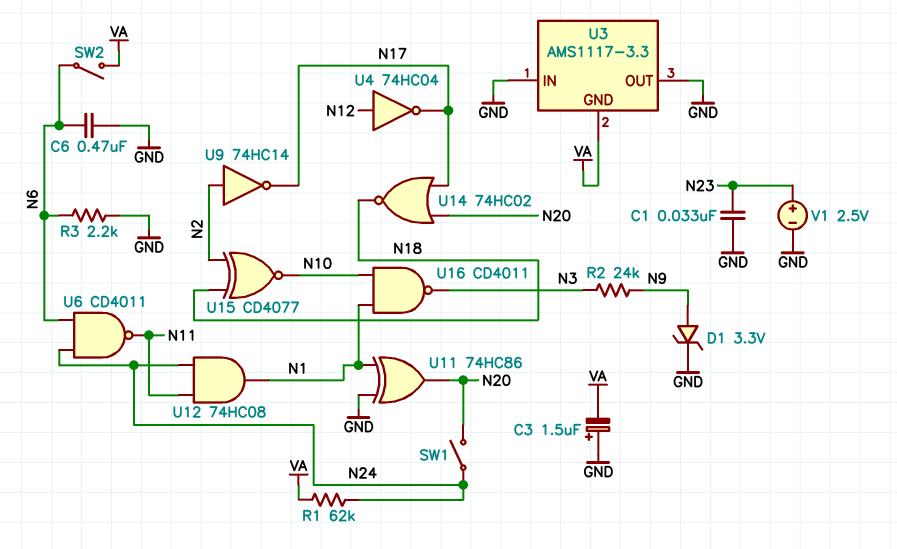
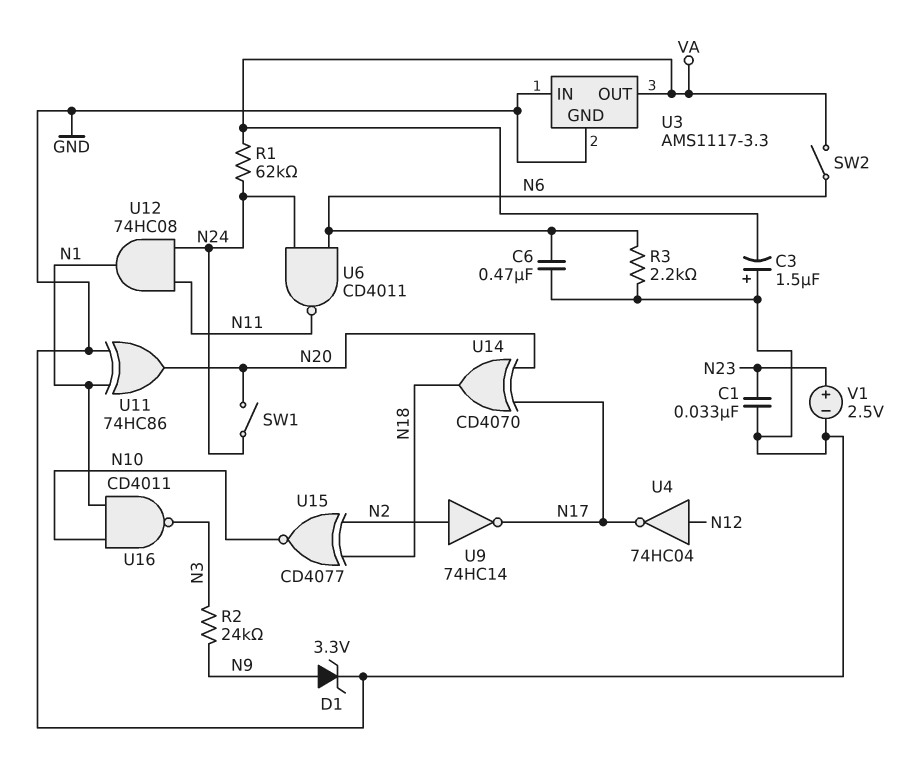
U3 pin GND: VA -> GND
U3 pin OUT: GND -> VA
U14: NOR 74HC02 (in N17, in N20, out N18) -> XOR CD4070 (in N17, in N20, out N18)

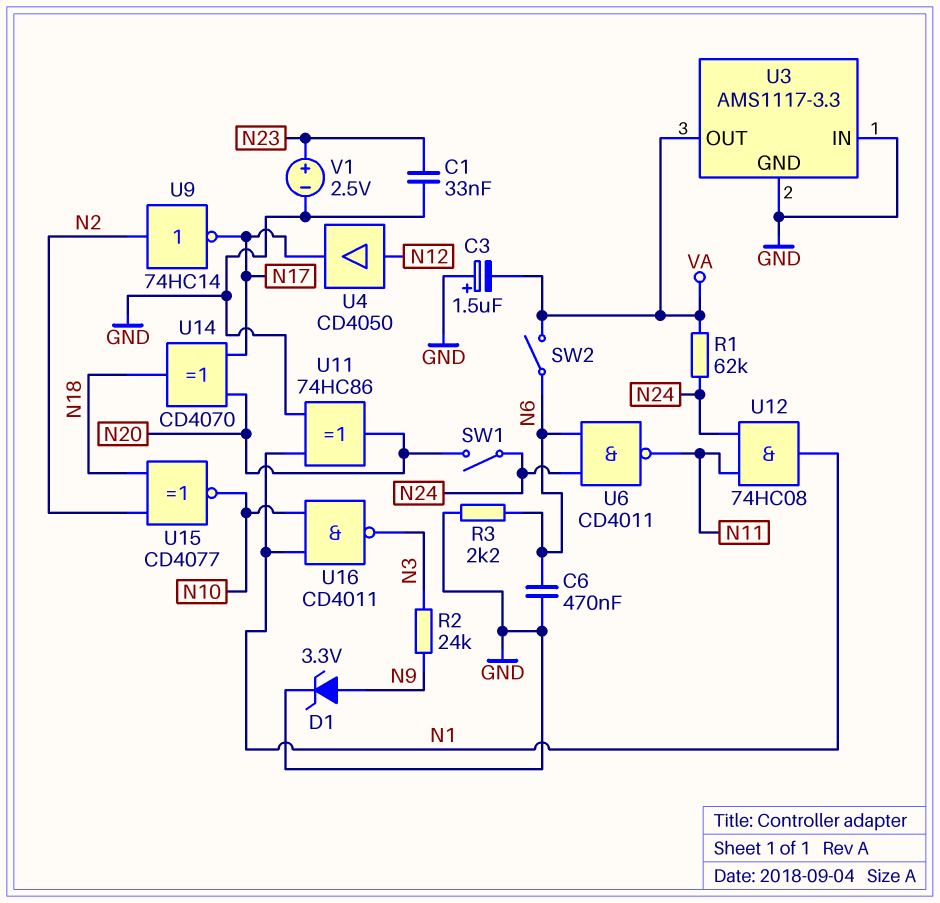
U4: NOT 74HC04 (in N12, out N17) -> buffer CD4050 (in N12, out N17)

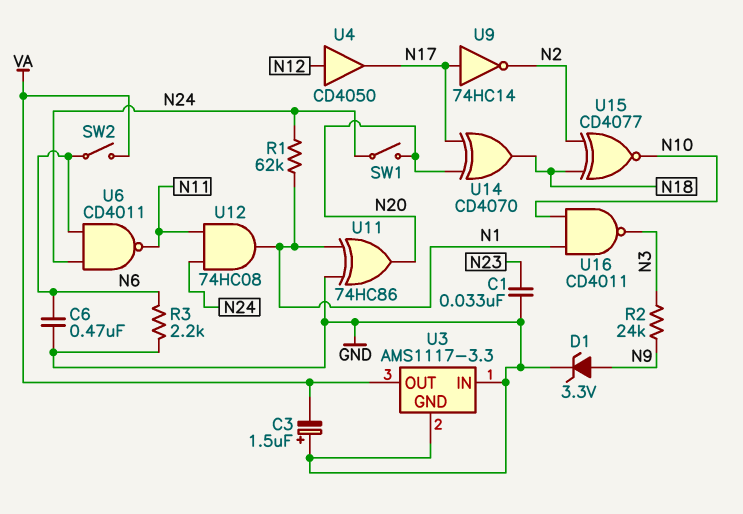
R1: 62k (N24, VA) -> 62k (N1, N24)
U9: NOT 74HC14 (in N2, out N17) -> NOT 74HC14 (in N17, out N2)
V1: 2.5V (plus N23, minus GND) -> none

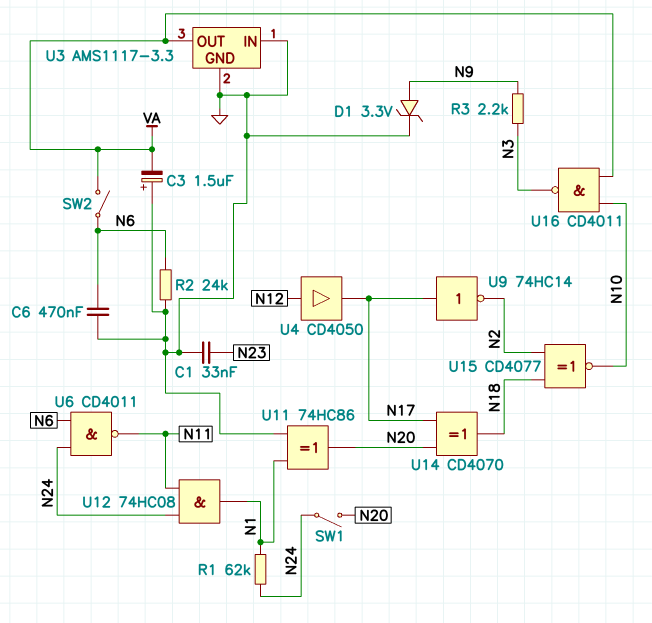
R2: 24k (N3, N9) -> 24k (GND, N6)
R3: 2.2k (GND, N6) -> 2.2k (N3, N9)
U16: NAND CD4011 (in N1, in N10, out N3) -> NAND CD4011 (in N10, in VA, out N3)

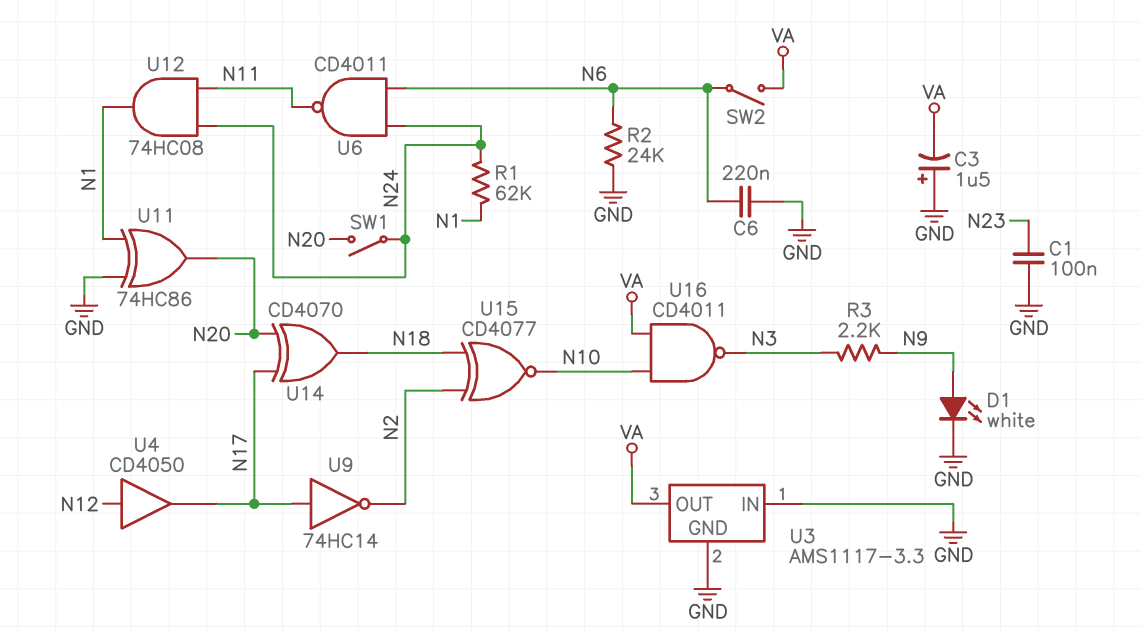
C1: 33nF (GND, N23) -> 100nF (GND, N23)
C6: 470nF (GND, N6) -> 220nF (GND, N6)
D1: zener 3.3V (A N9, K GND) -> LED white (A N9, K GND)

